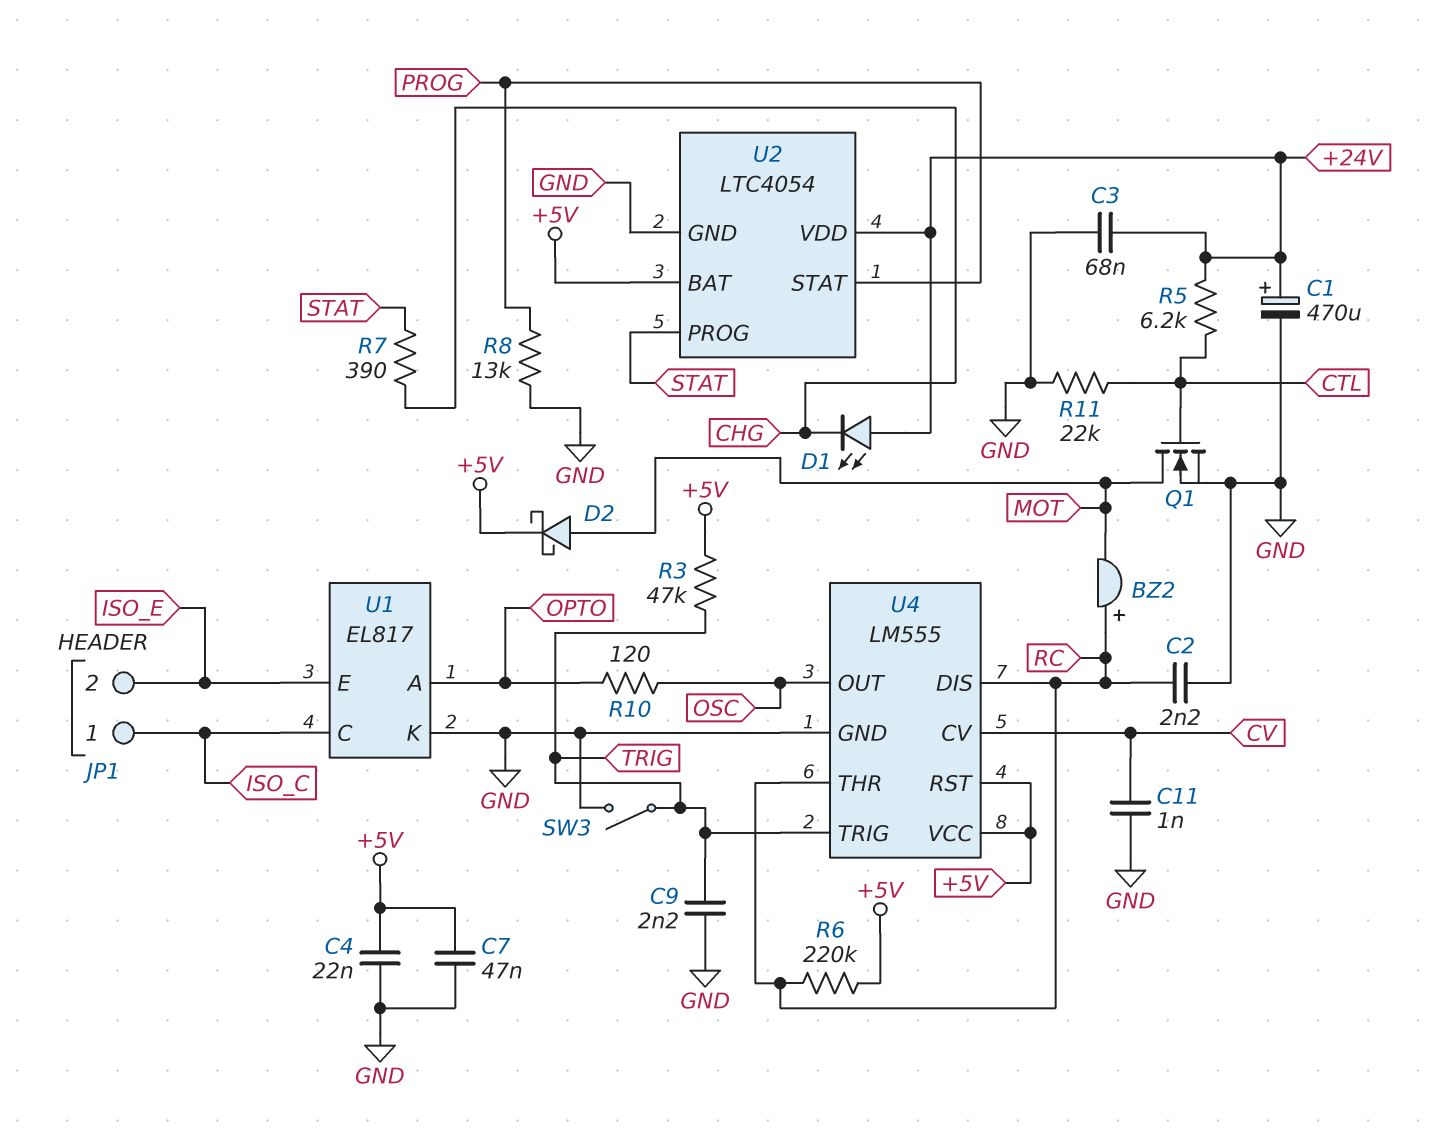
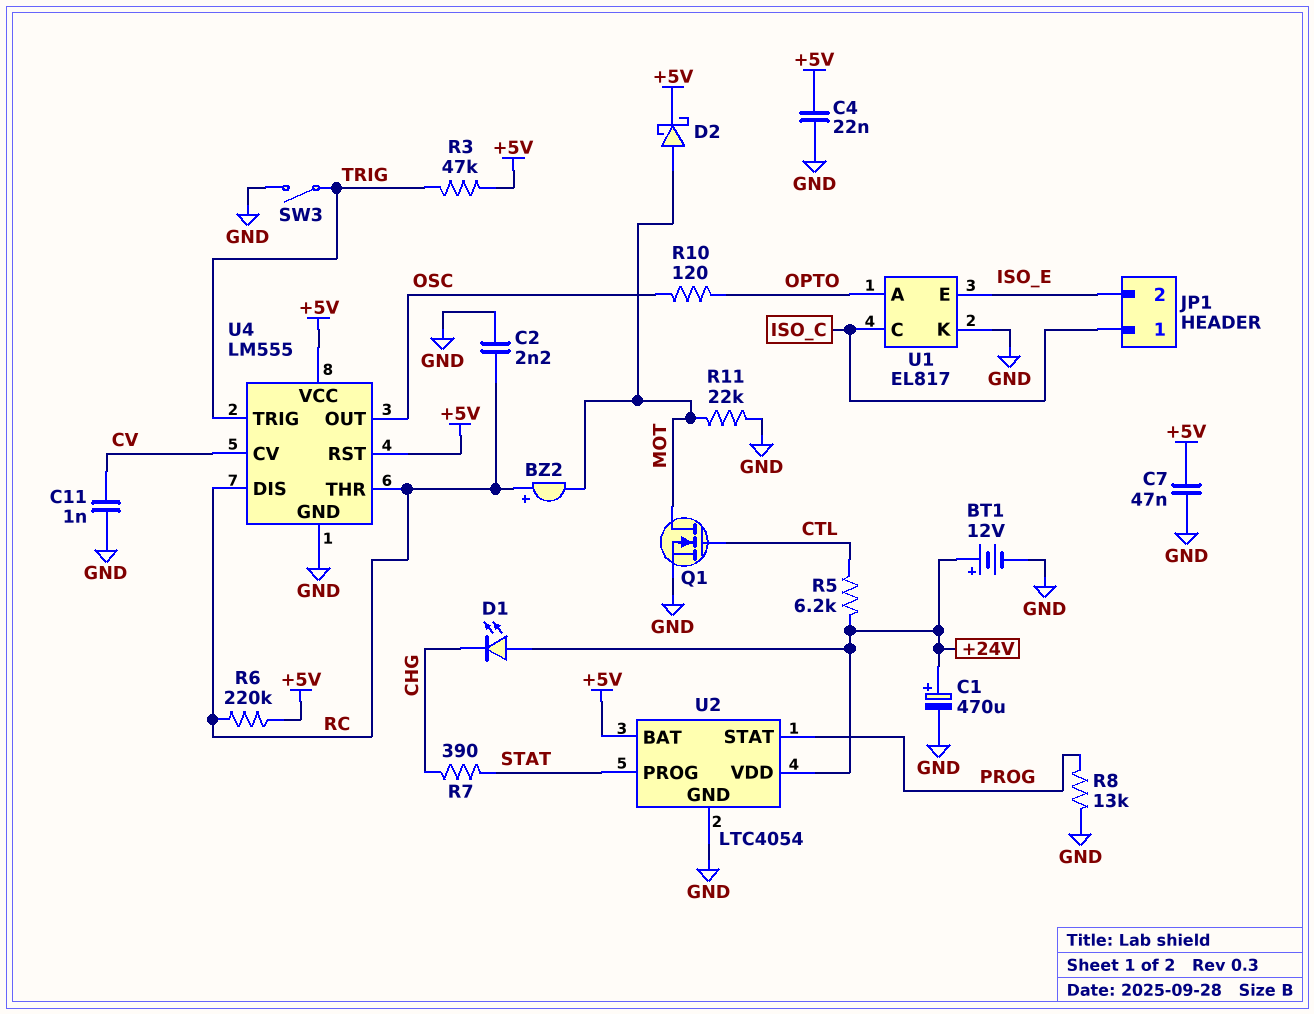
BT1: none -> 12V (plus +24V, minus GND)
C3: 68nF (+24V, GND) -> none
C9: 2.2nF (GND, TRIG) -> none
R11: 22k (CTL, GND) -> 22k (GND, MOT)

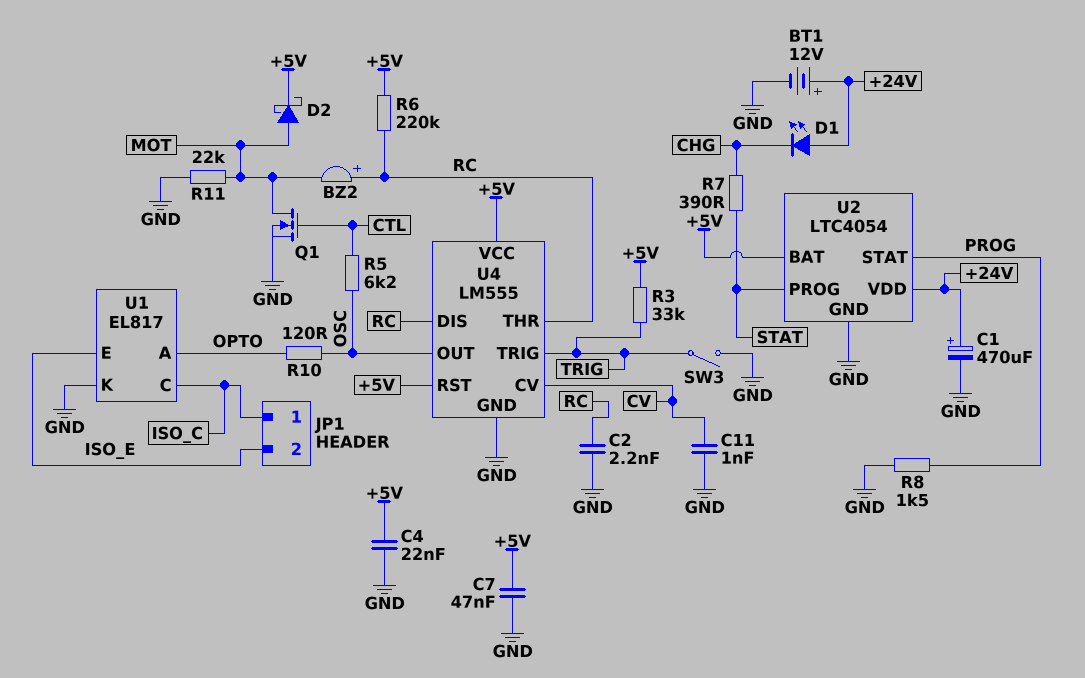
R3: 47k (+5V, TRIG) -> 33k (+5V, TRIG)
R5: 6.2k (+24V, CTL) -> 6.2k (CTL, OSC)
R8: 13k (GND, PROG) -> 1.5k (GND, PROG)

